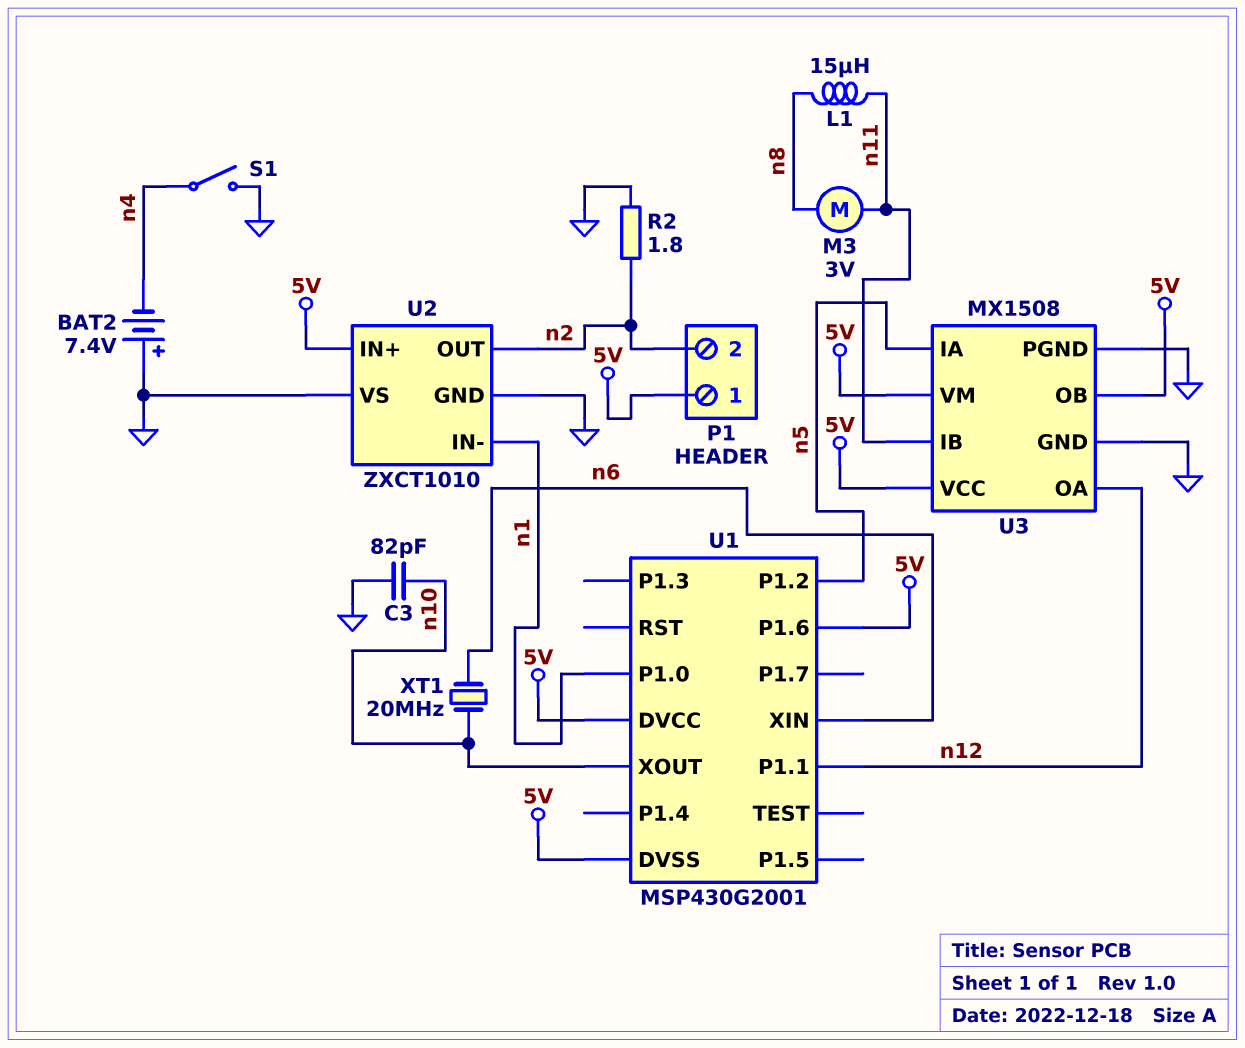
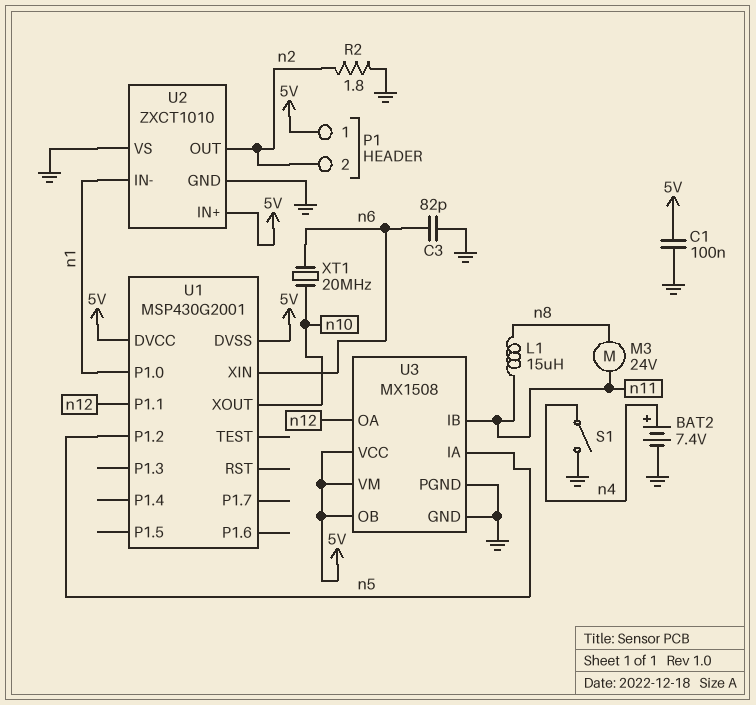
BAT2: 7.4V (plus GND, minus n4) -> 7.4V (plus n4, minus GND)
C1: none -> 100nF (5V, GND)
C3: 82pF (GND, n10) -> 82pF (GND, n6)
M3: motor 3V (n8, n11) -> motor 24V (n8, n11)
U1 pin P1.6: 5V -> none

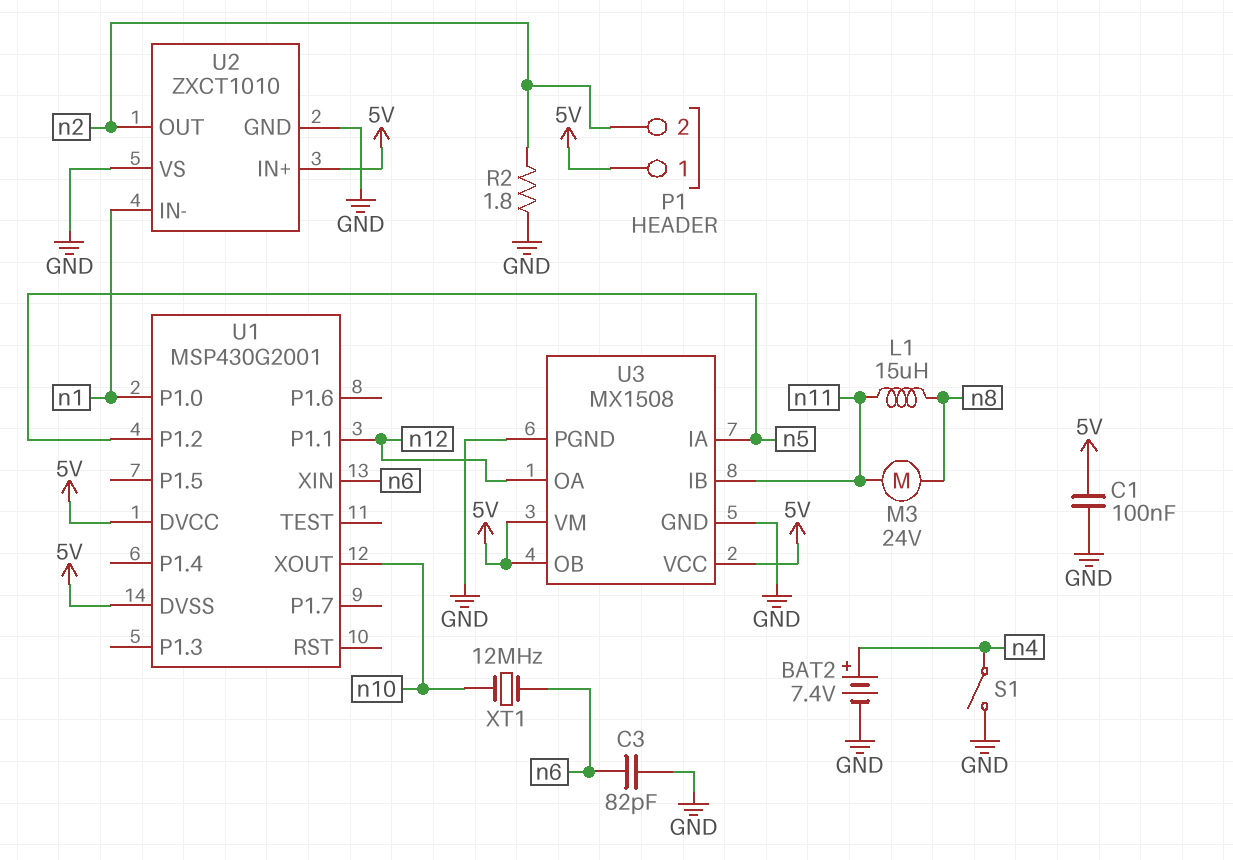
XT1: 20MHz (n6, n10) -> 12MHz (n6, n10)

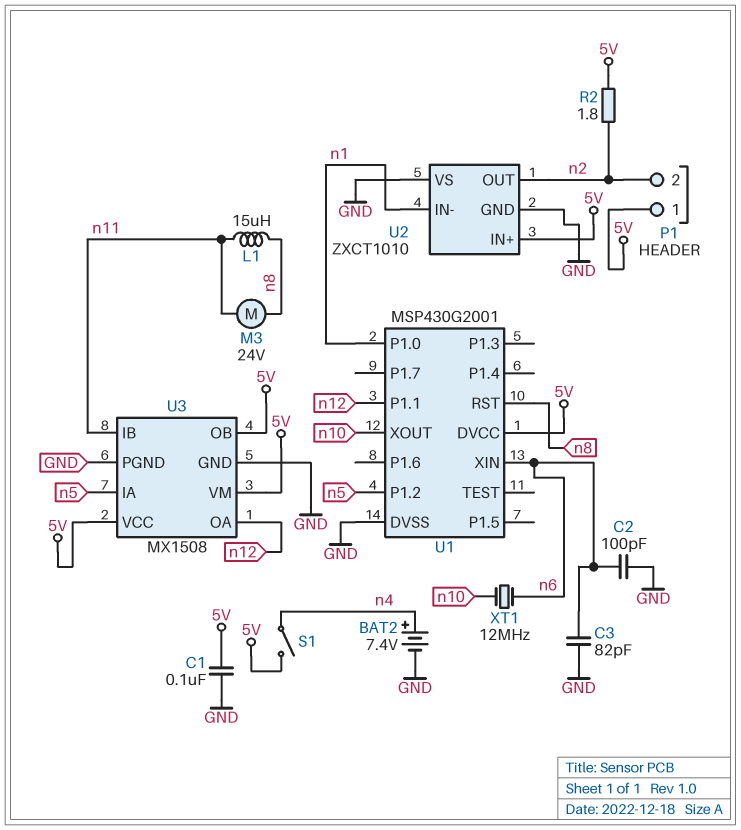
C2: none -> 100pF (GND, n6)
R2: 1.8 (GND, n2) -> 1.8 (5V, n2)
S1: switch (GND, n4) -> switch (5V, n4)
U1 pin DVSS: 5V -> GND
U1 pin RST: none -> n8

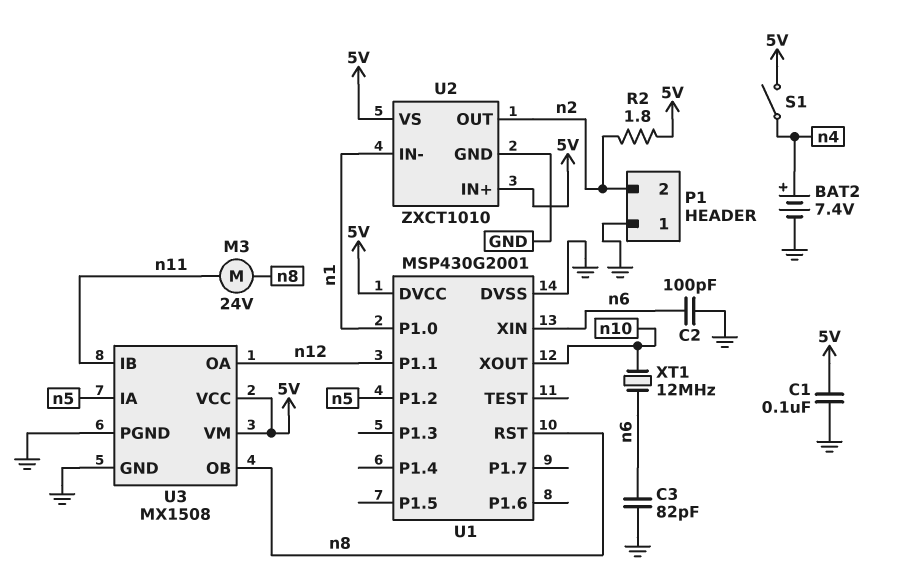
L1: 15uH (n8, n11) -> none
P1 pin 1: 5V -> GND
U2 pin VS: GND -> 5V
U3 pin OB: 5V -> n8

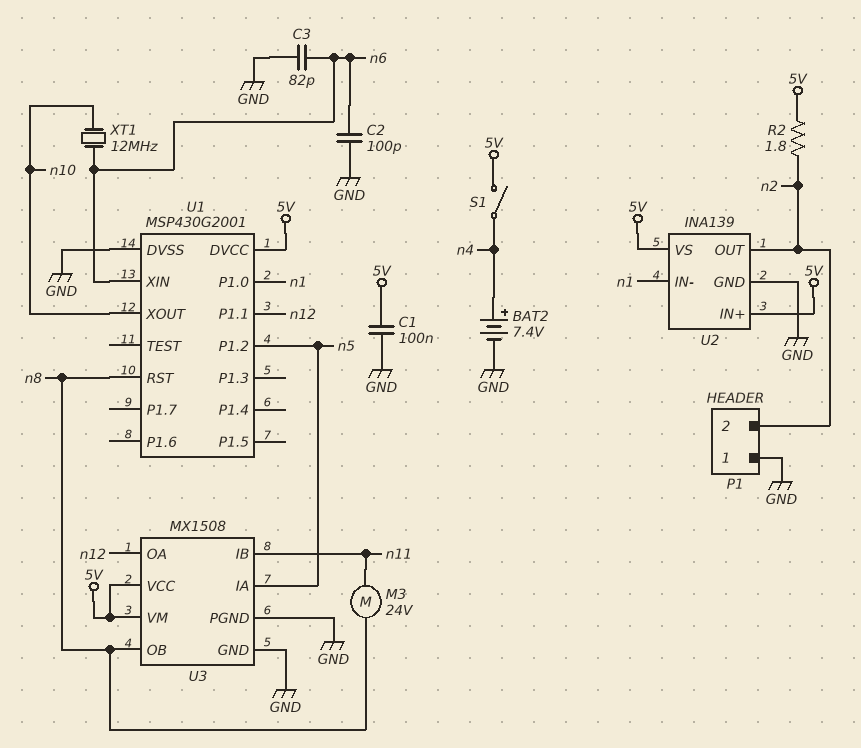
U2: ZXCT1010 -> INA139

